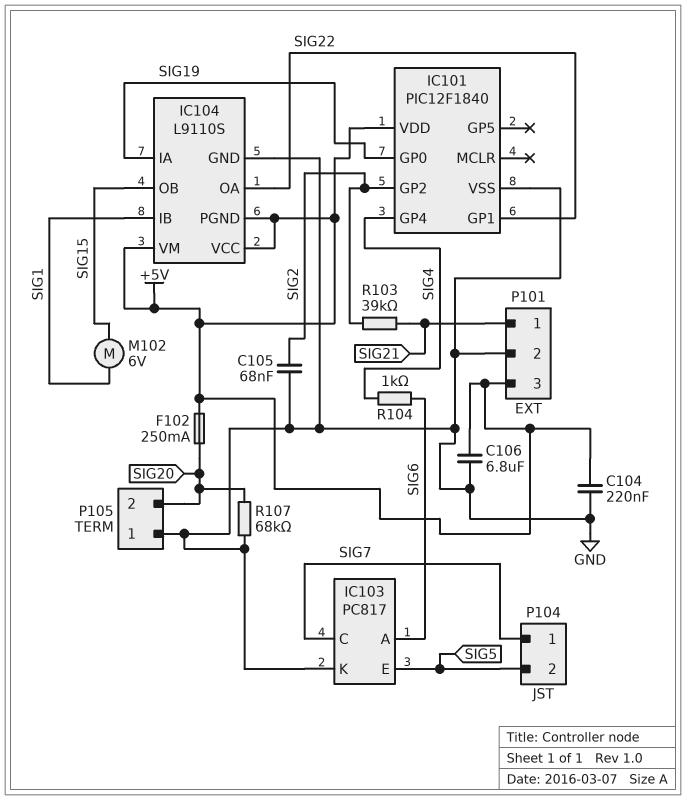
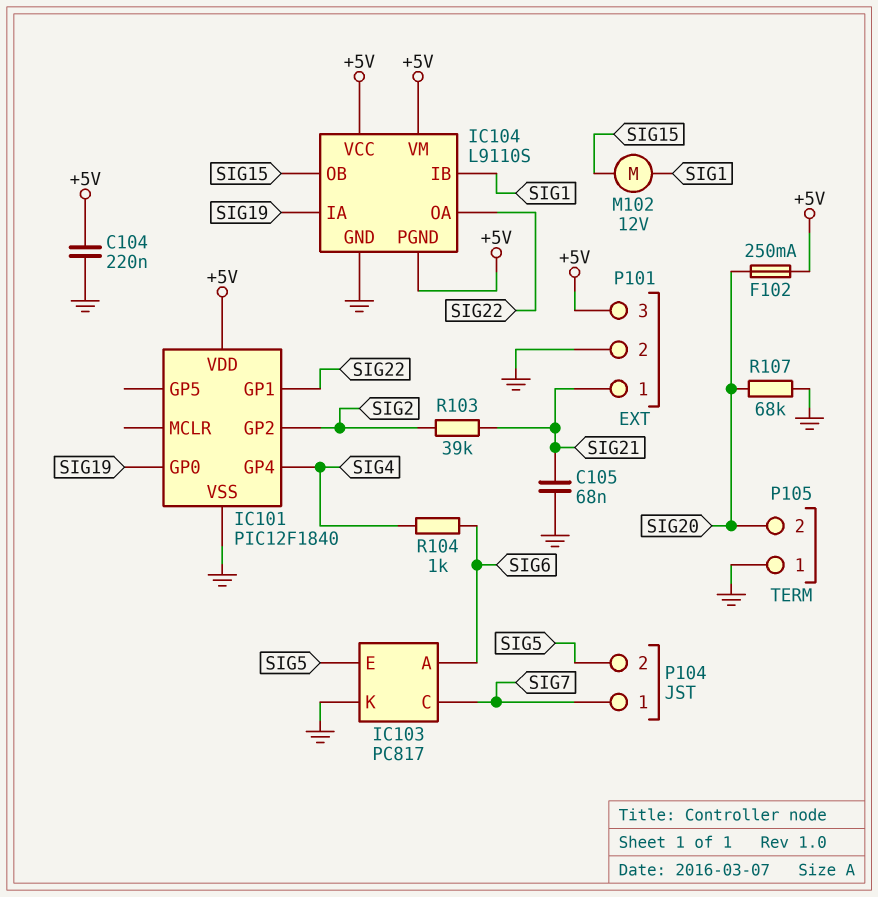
C105: 68nF (GND, SIG2) -> 68nF (GND, SIG21)
C106: 6.8uF (+5V, GND) -> none
M102: motor 6V (SIG1, SIG15) -> motor 12V (SIG1, SIG15)

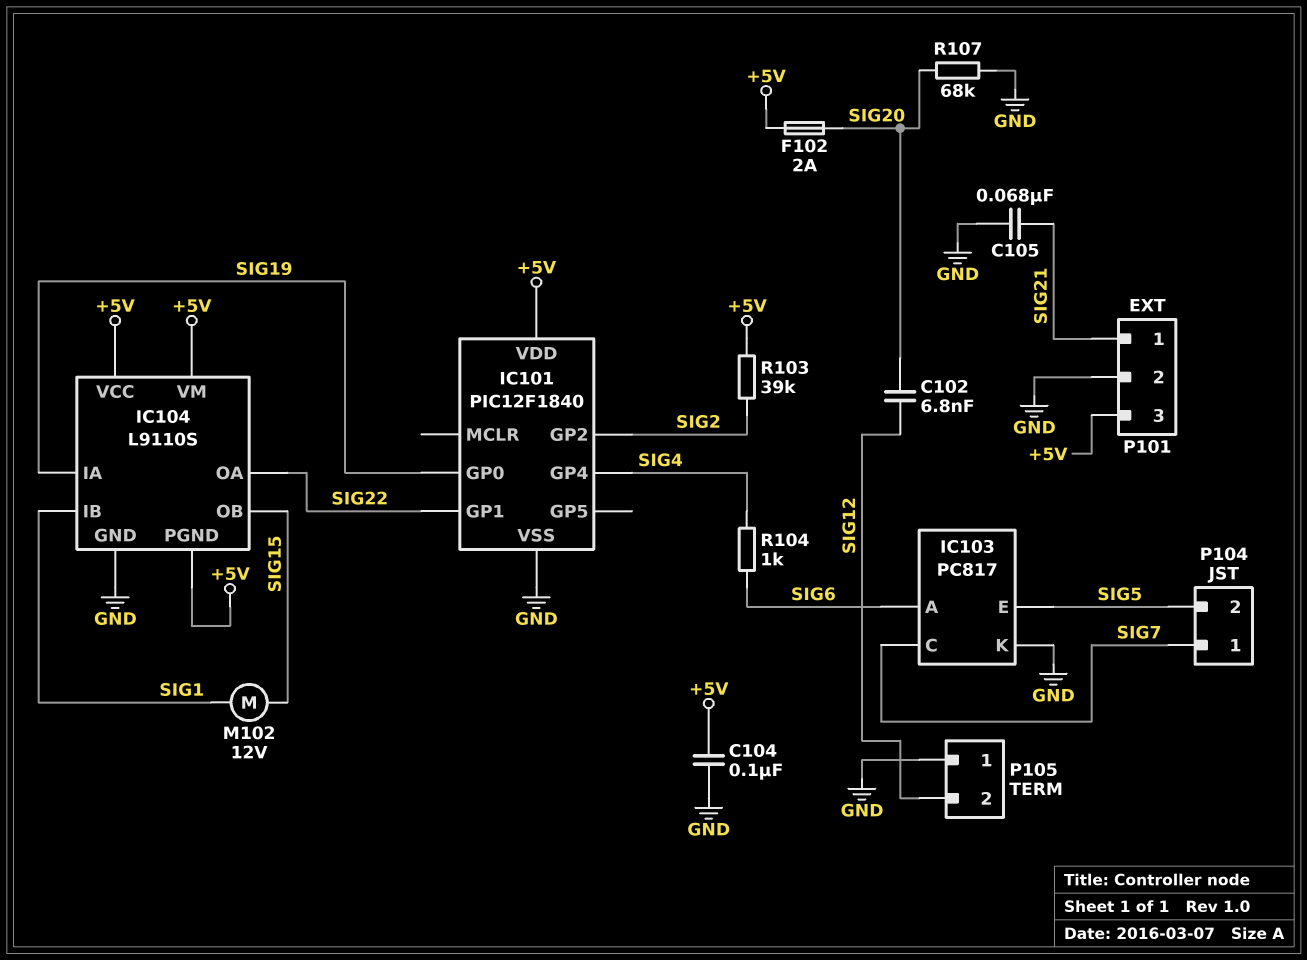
C102: none -> 6.8nF (SIG12, SIG20)
C104: 220nF (+5V, GND) -> 100nF (+5V, GND)
F102: 250mA (+5V, SIG20) -> 2A (+5V, SIG20)
P105 pin 2: SIG20 -> SIG12
R103: 39k (SIG2, SIG21) -> 39k (+5V, SIG2)

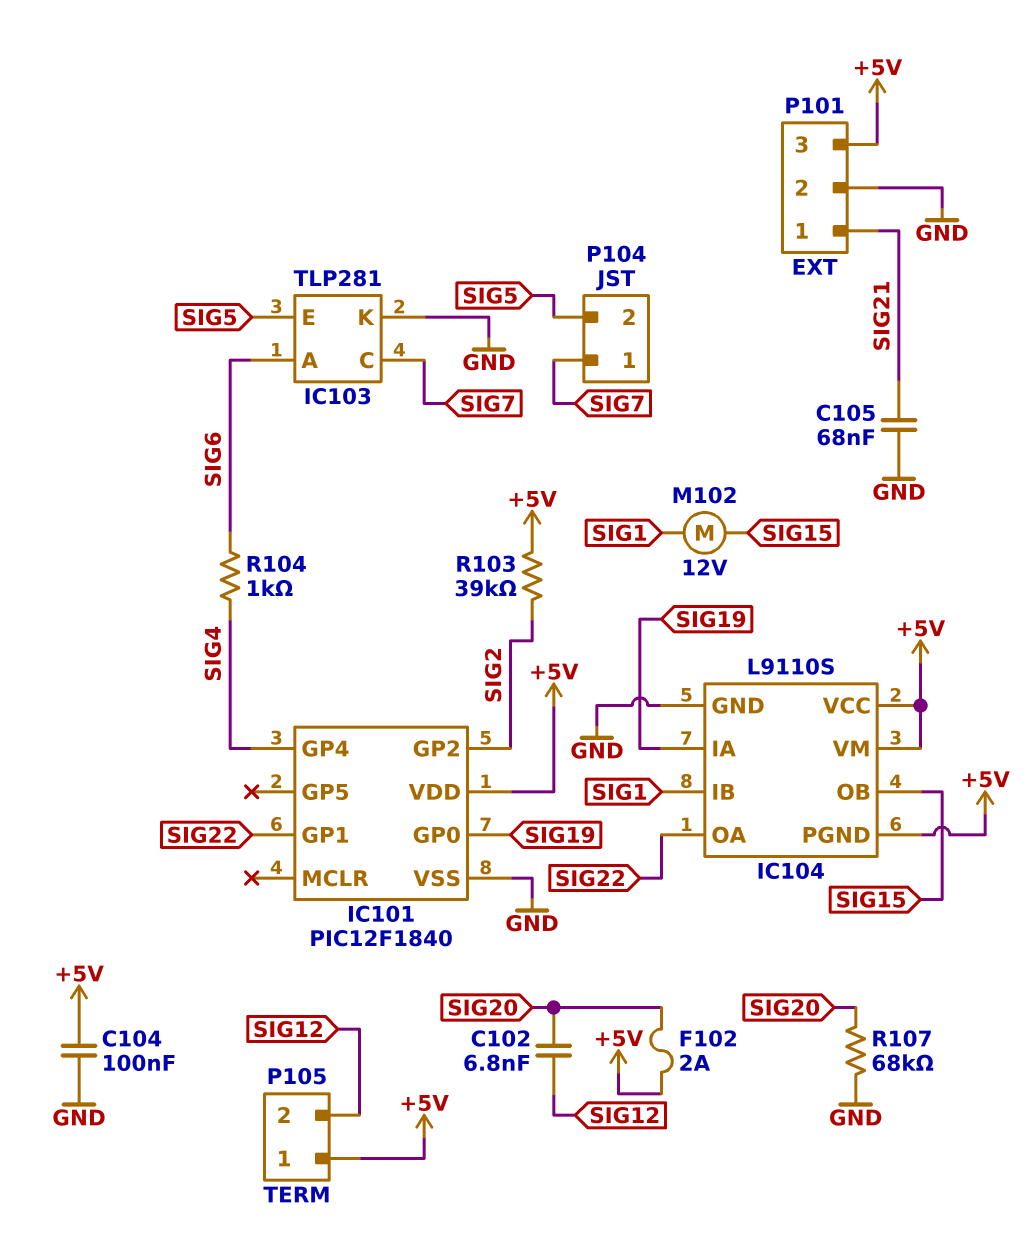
IC103: PC817 -> TLP281
P105 pin 1: GND -> +5V

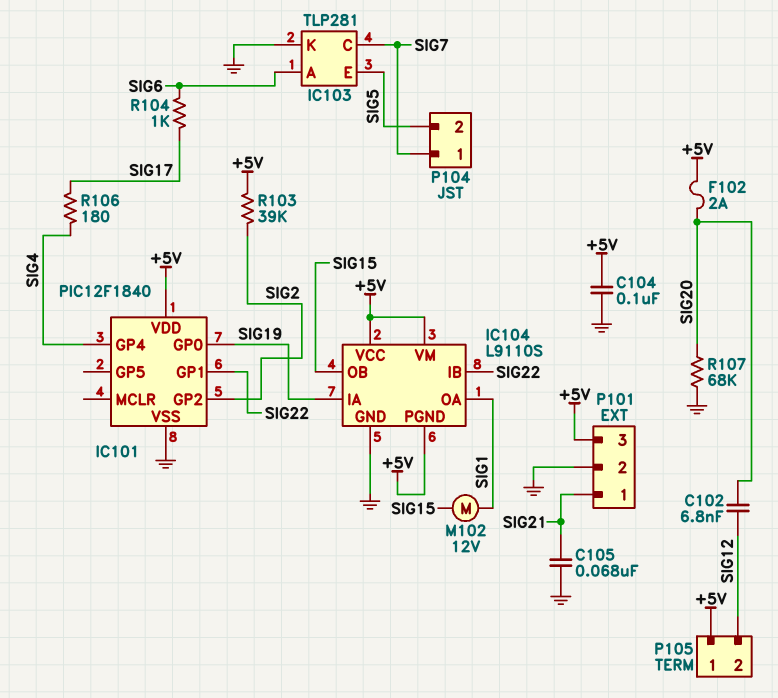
IC104 pin IB: SIG1 -> SIG22
IC104 pin OA: SIG22 -> SIG1
R104: 1k (SIG4, SIG6) -> 1k (SIG6, SIG17)
R106: none -> 180 (SIG4, SIG17)

